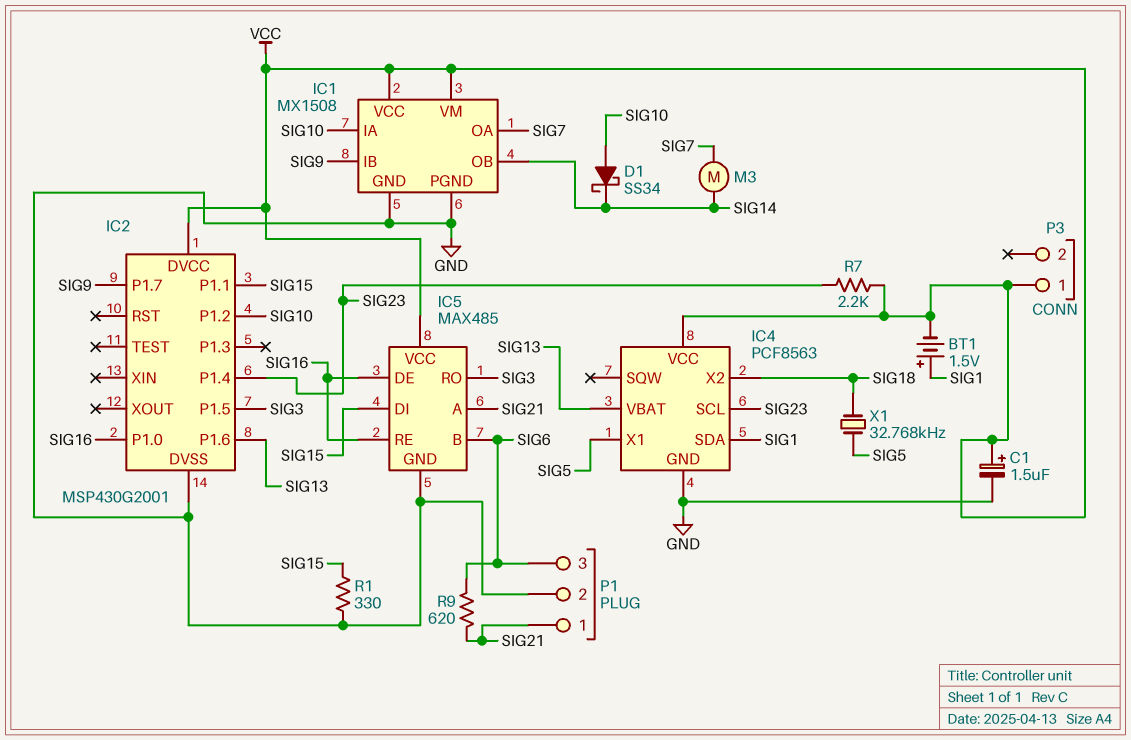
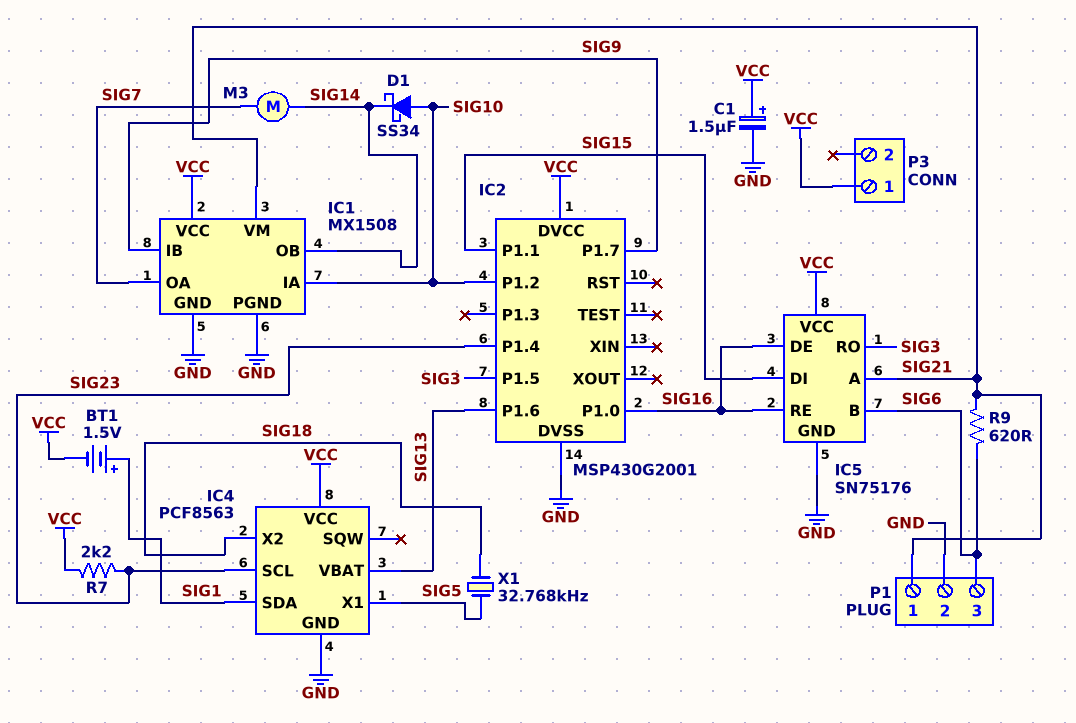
IC1 pin VM: VCC -> SIG21
IC5: MAX485 -> SN75176
R1: 330 (GND, SIG15) -> none

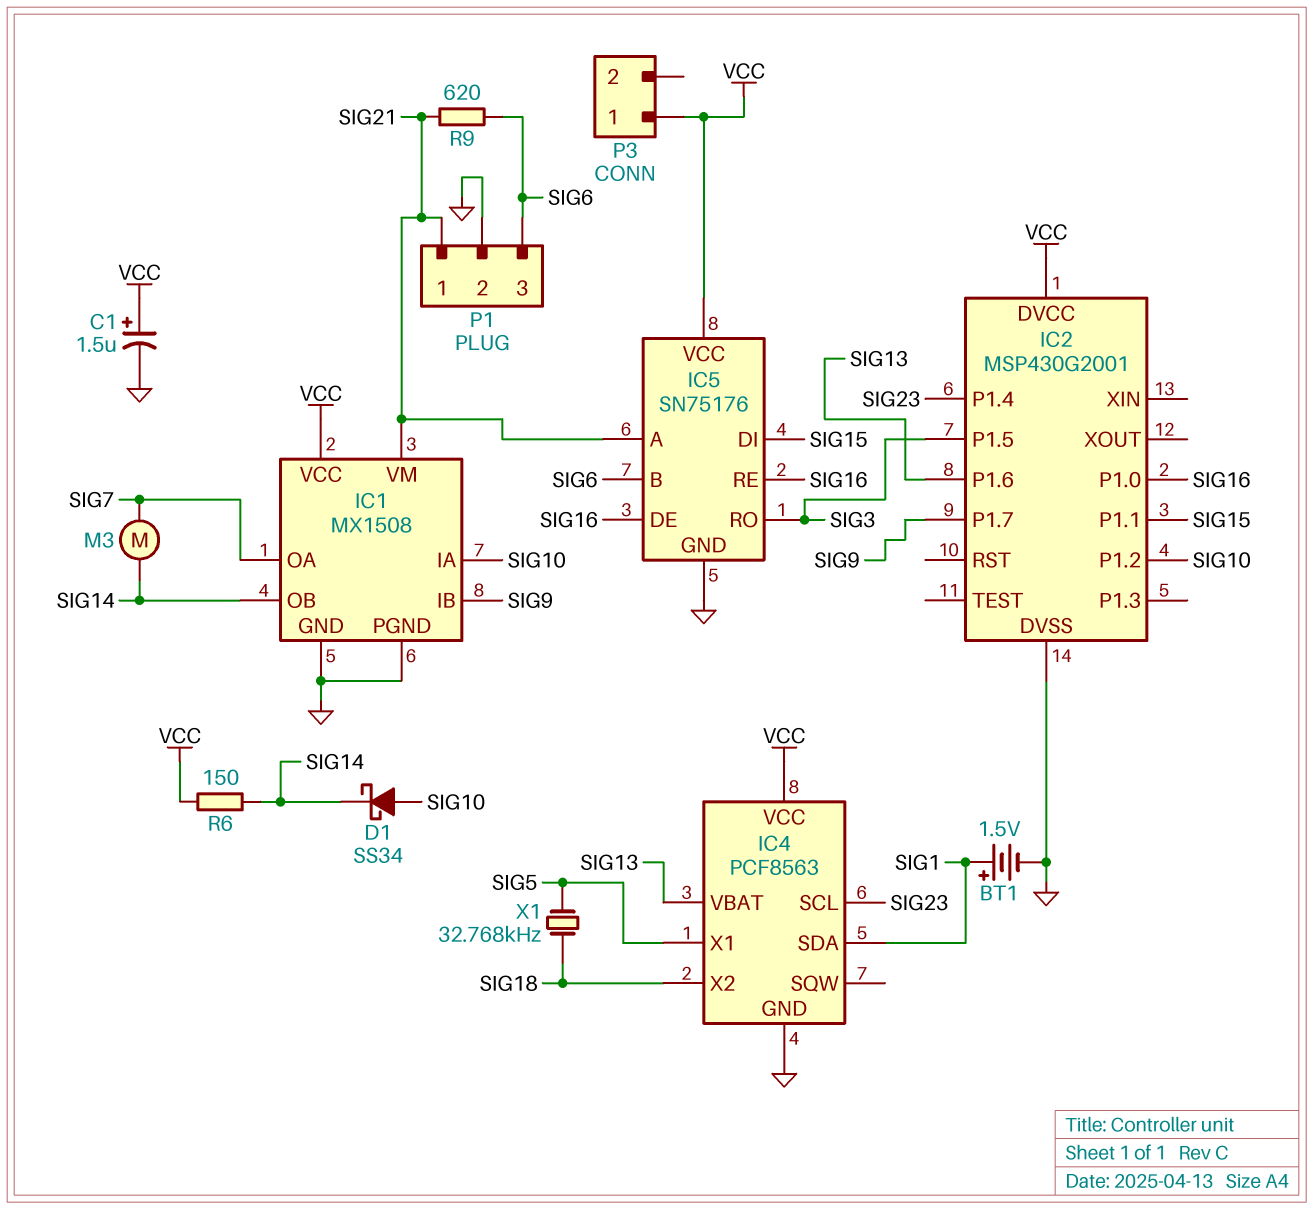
BT1: 1.5V (plus SIG1, minus VCC) -> 1.5V (plus SIG1, minus GND)
R6: none -> 150 (SIG14, VCC)
R7: 2.2k (SIG23, VCC) -> none

